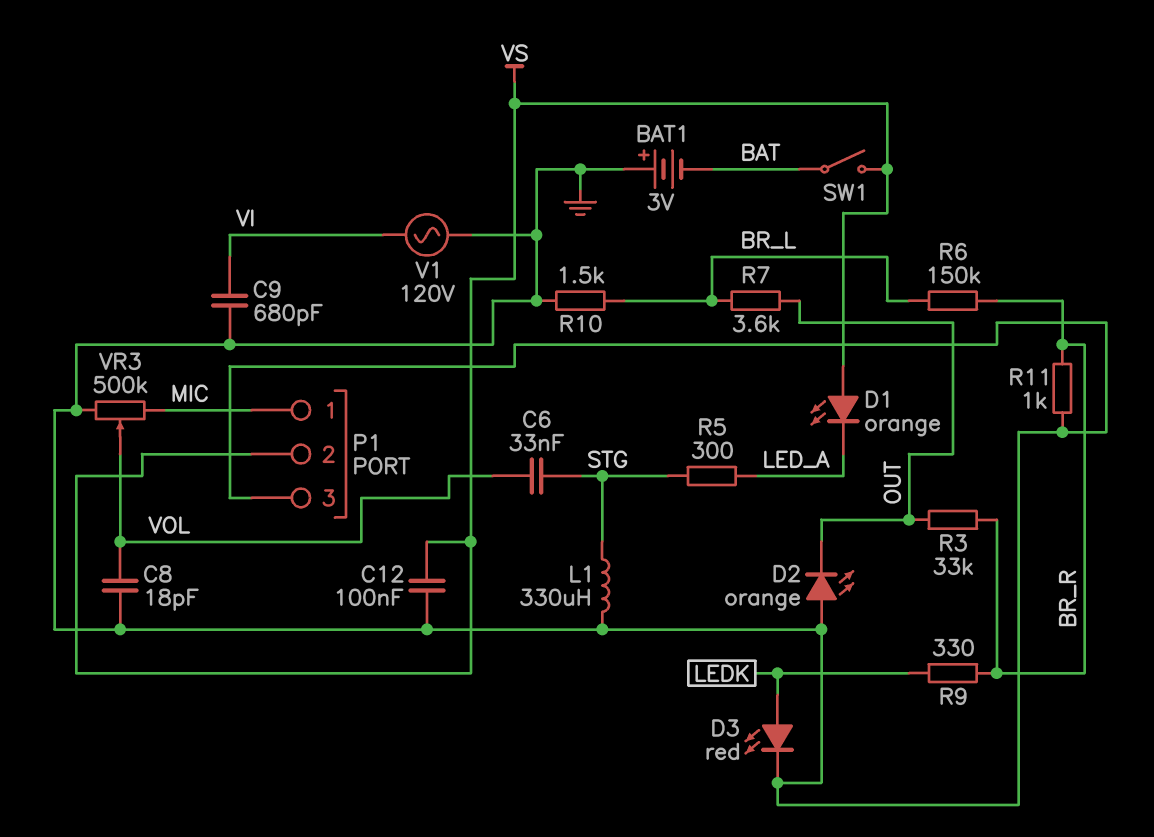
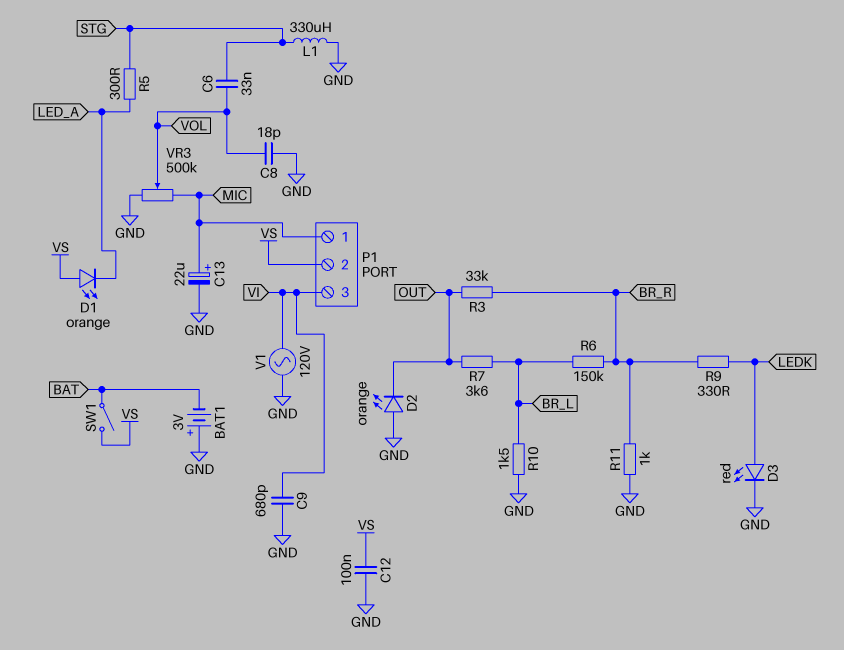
C13: none -> 22uF (plus MIC, minus GND)
P1 pin 3: GND -> VI

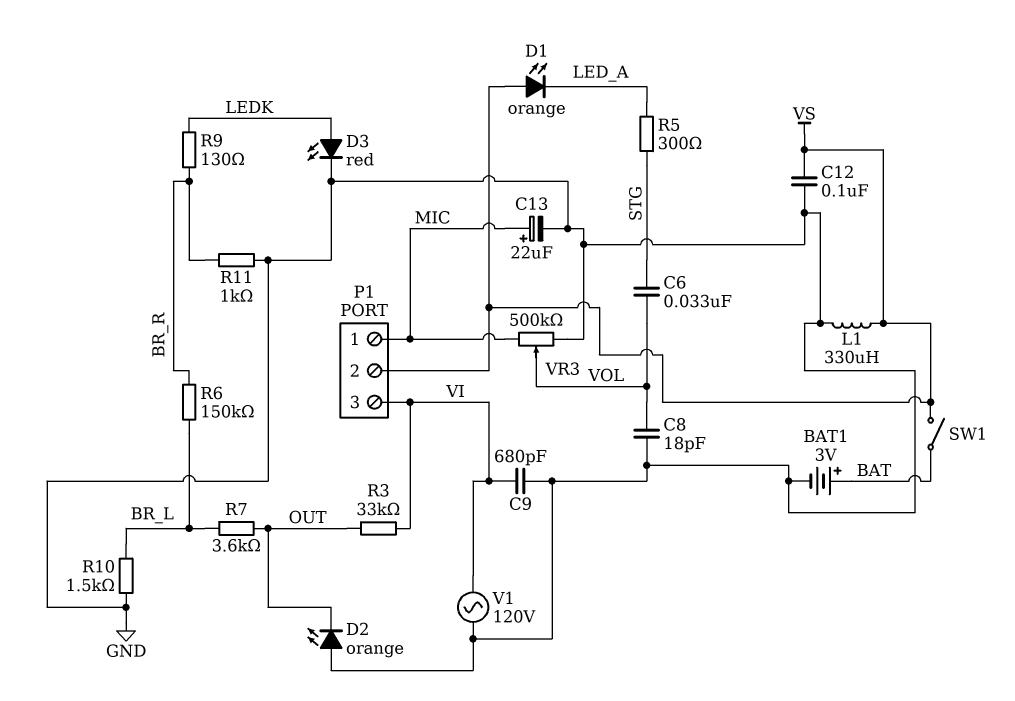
BAT1: 3V (plus GND, minus BAT) -> 3V (plus BAT, minus GND)
L1: 330uH (GND, STG) -> 330uH (GND, VS)
R3: 33k (BR_R, OUT) -> 33k (OUT, VI)
R9: 330 (BR_R, LEDK) -> 130 (BR_R, LEDK)

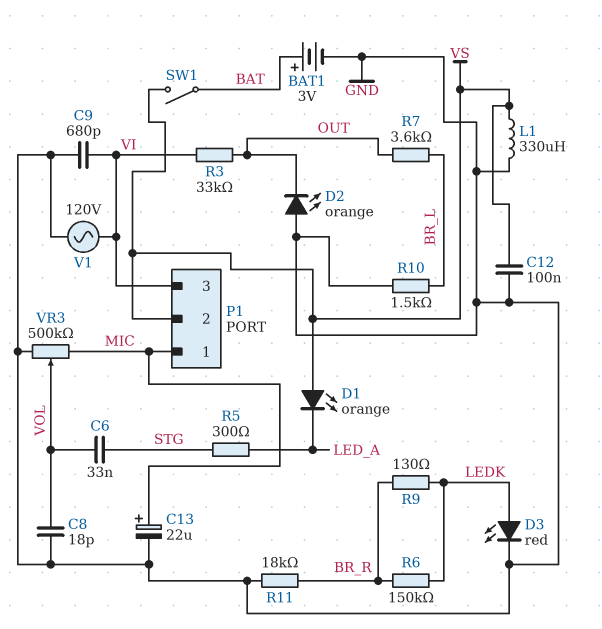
R6: 150k (BR_L, BR_R) -> 150k (BR_R, LEDK)
R11: 1k (BR_R, GND) -> 18k (BR_R, GND)

